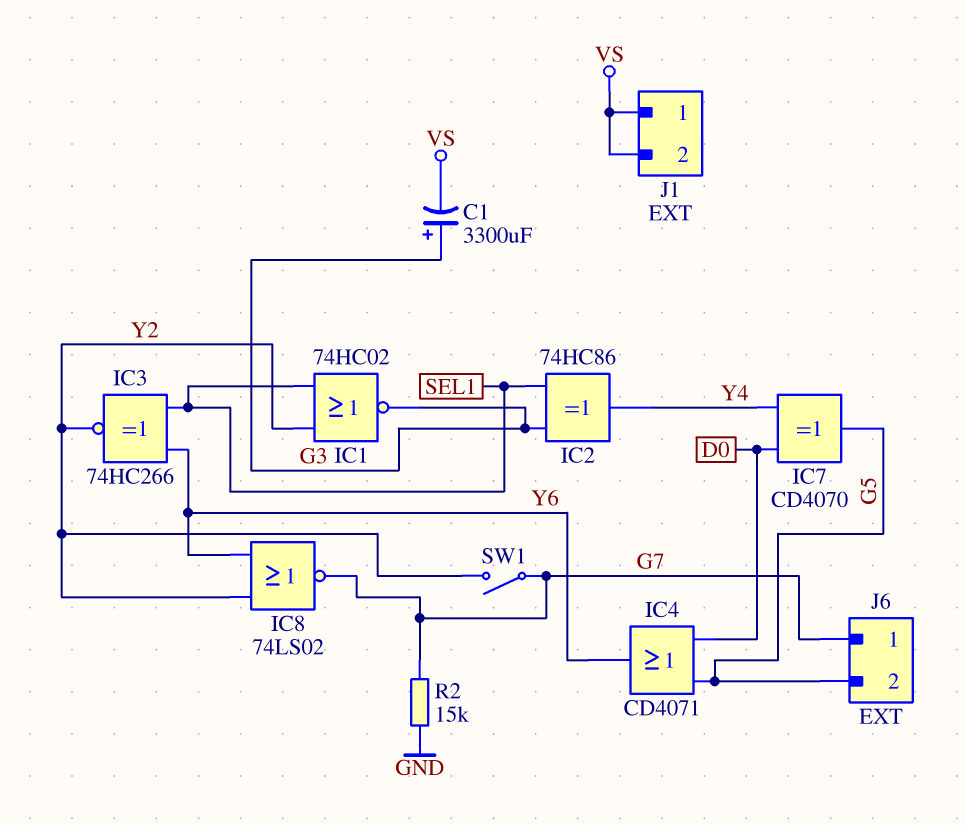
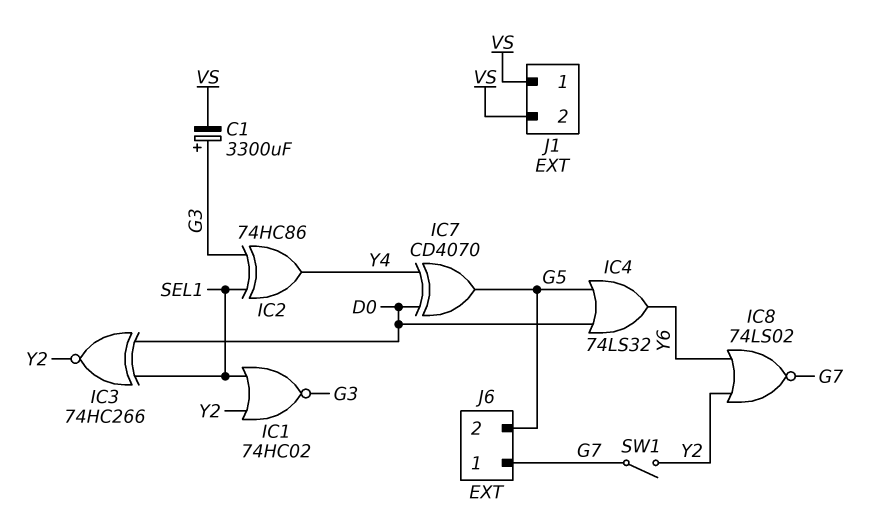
IC3: XNOR 74HC266 (in SEL1, in Y6, out Y2) -> XNOR 74HC266 (in D0, in SEL1, out Y2)
IC4: OR CD4071 (in D0, in G5, out Y6) -> OR 74LS32 (in D0, in G5, out Y6)
R2: 15k (G7, GND) -> none

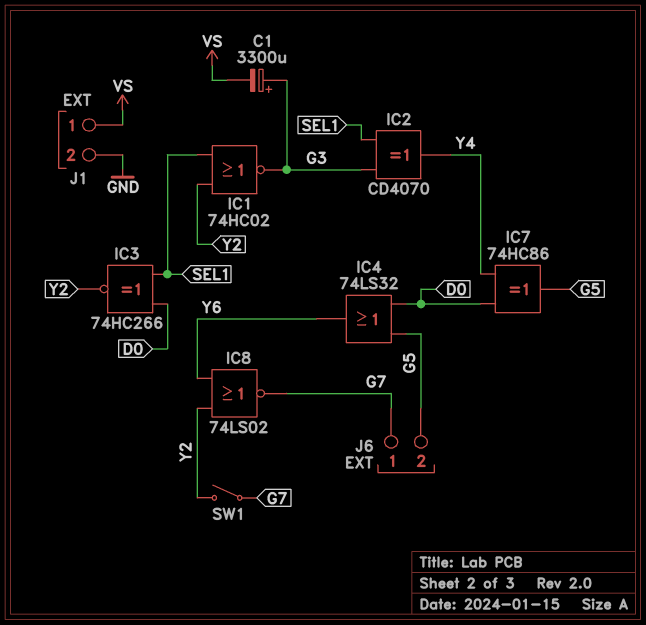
IC2: XOR 74HC86 (in G3, in SEL1, out Y4) -> XOR CD4070 (in G3, in SEL1, out Y4)
IC7: XOR CD4070 (in D0, in Y4, out G5) -> XOR 74HC86 (in D0, in Y4, out G5)
J1 pin 2: VS -> GND

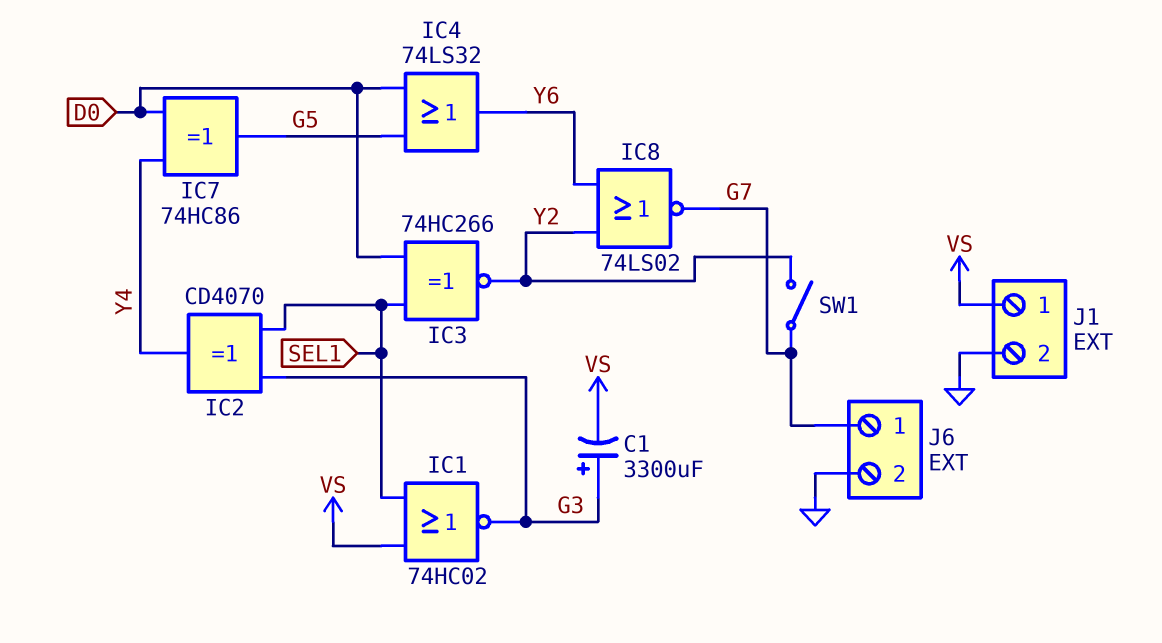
IC1: NOR 74HC02 (in SEL1, in Y2, out G3) -> NOR 74HC02 (in SEL1, in VS, out G3)
J6 pin 2: G5 -> GND

